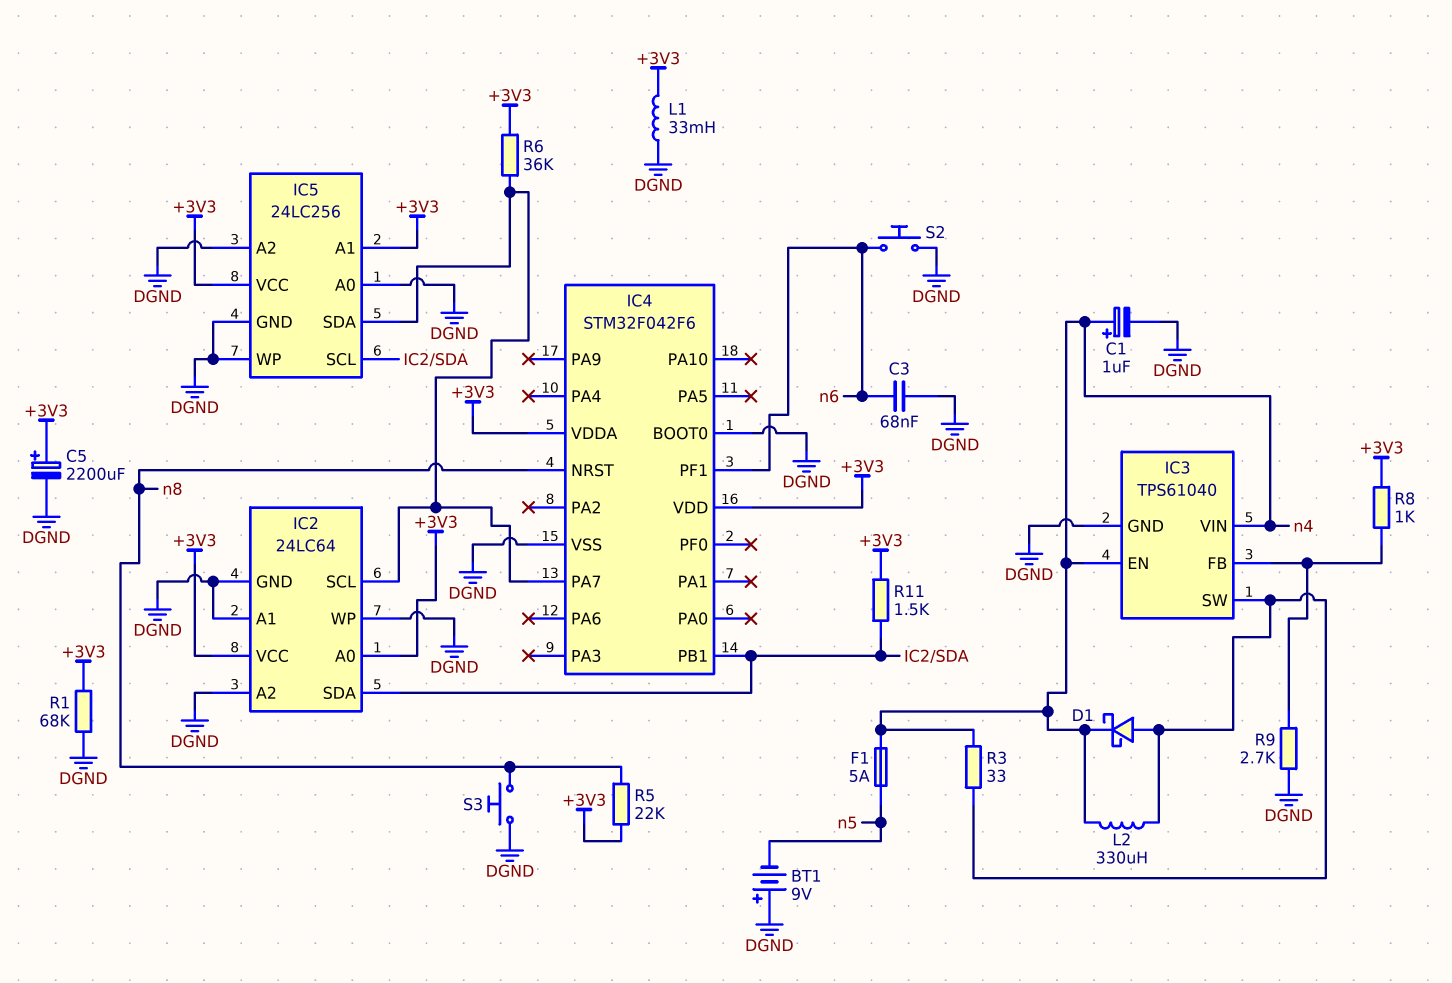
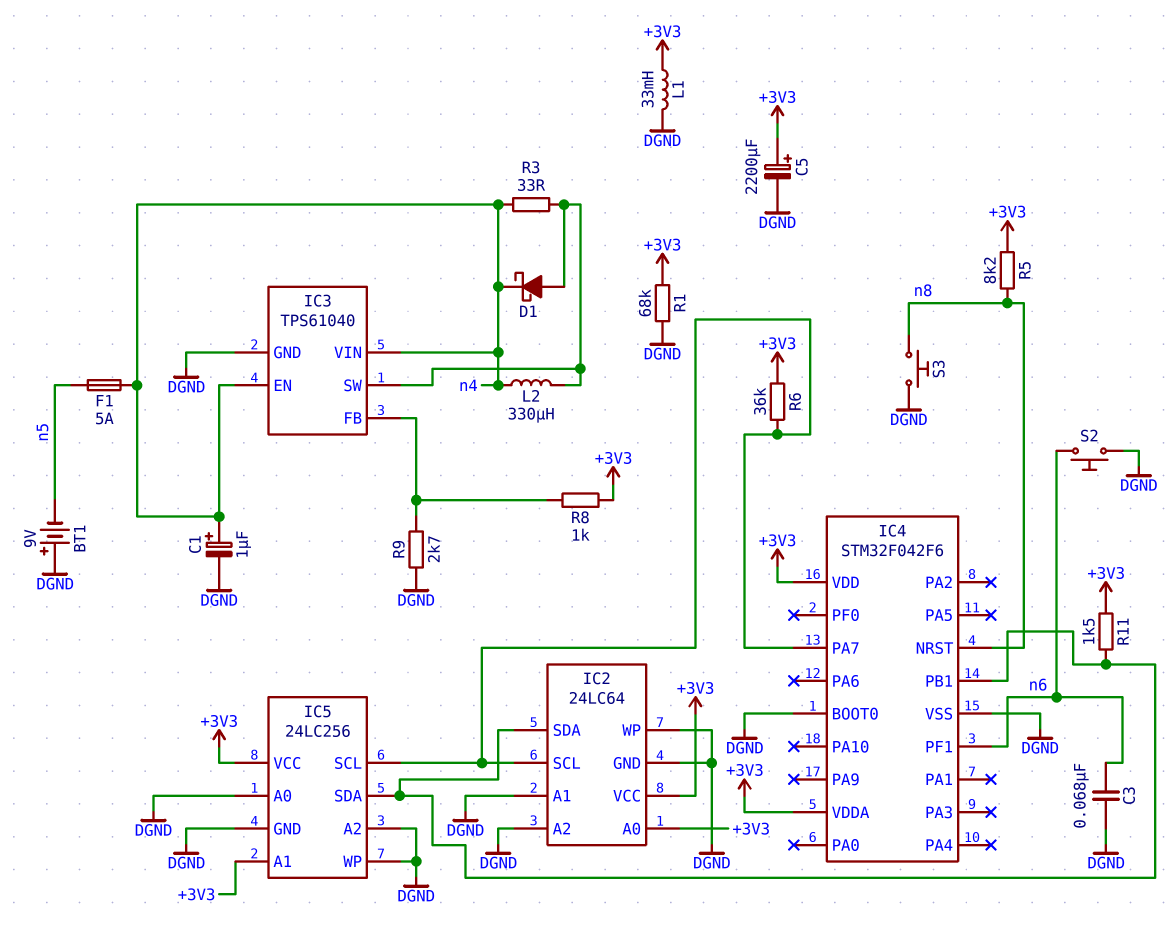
IC5 pin SCL: IC2/SDA -> IC2/SCL
IC5 pin SDA: IC2/SCL -> IC2/SDA
R5: 22k (+3V3, n8) -> 8.2k (+3V3, n8)

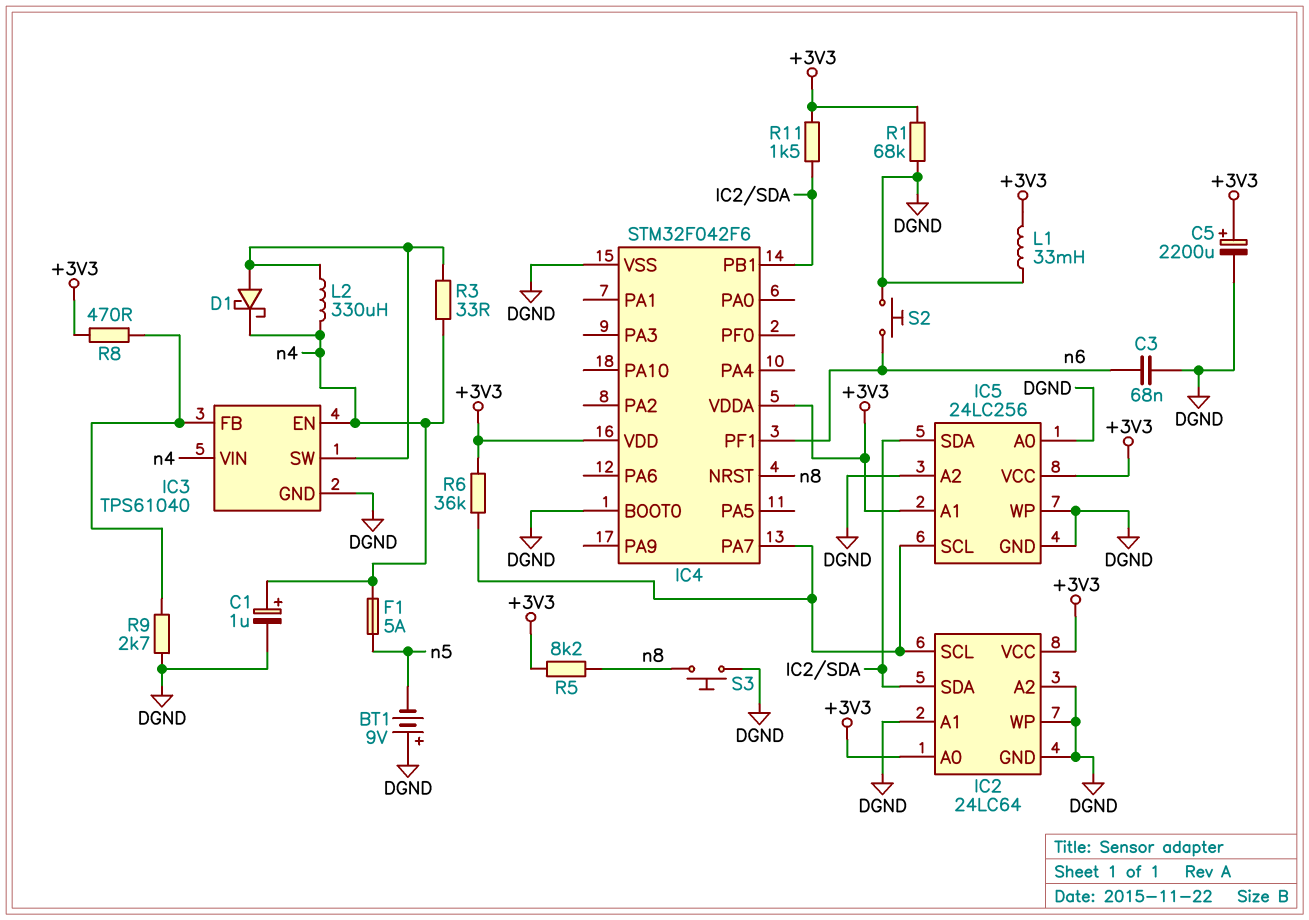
R8: 1k (+3V3, IC3/FB) -> 470 (+3V3, IC3/FB)

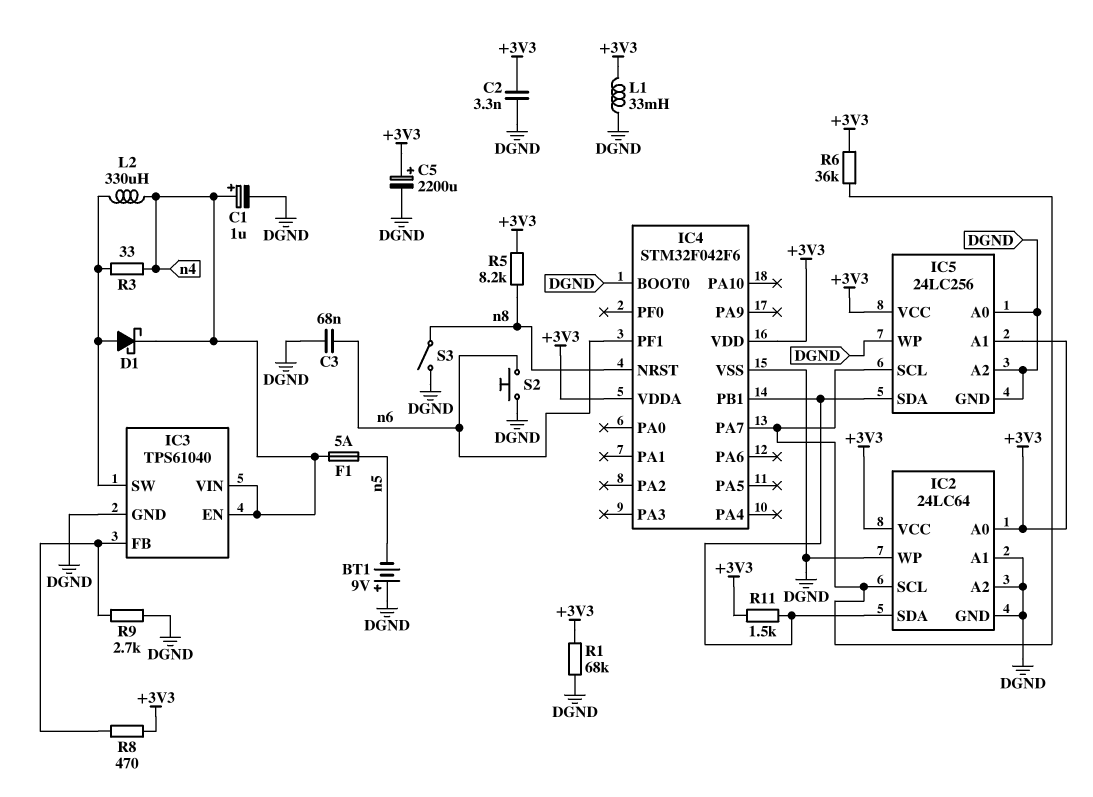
C2: none -> 3.3nF (+3V3, DGND)
S3: button (DGND, n8) -> switch (DGND, n8)

